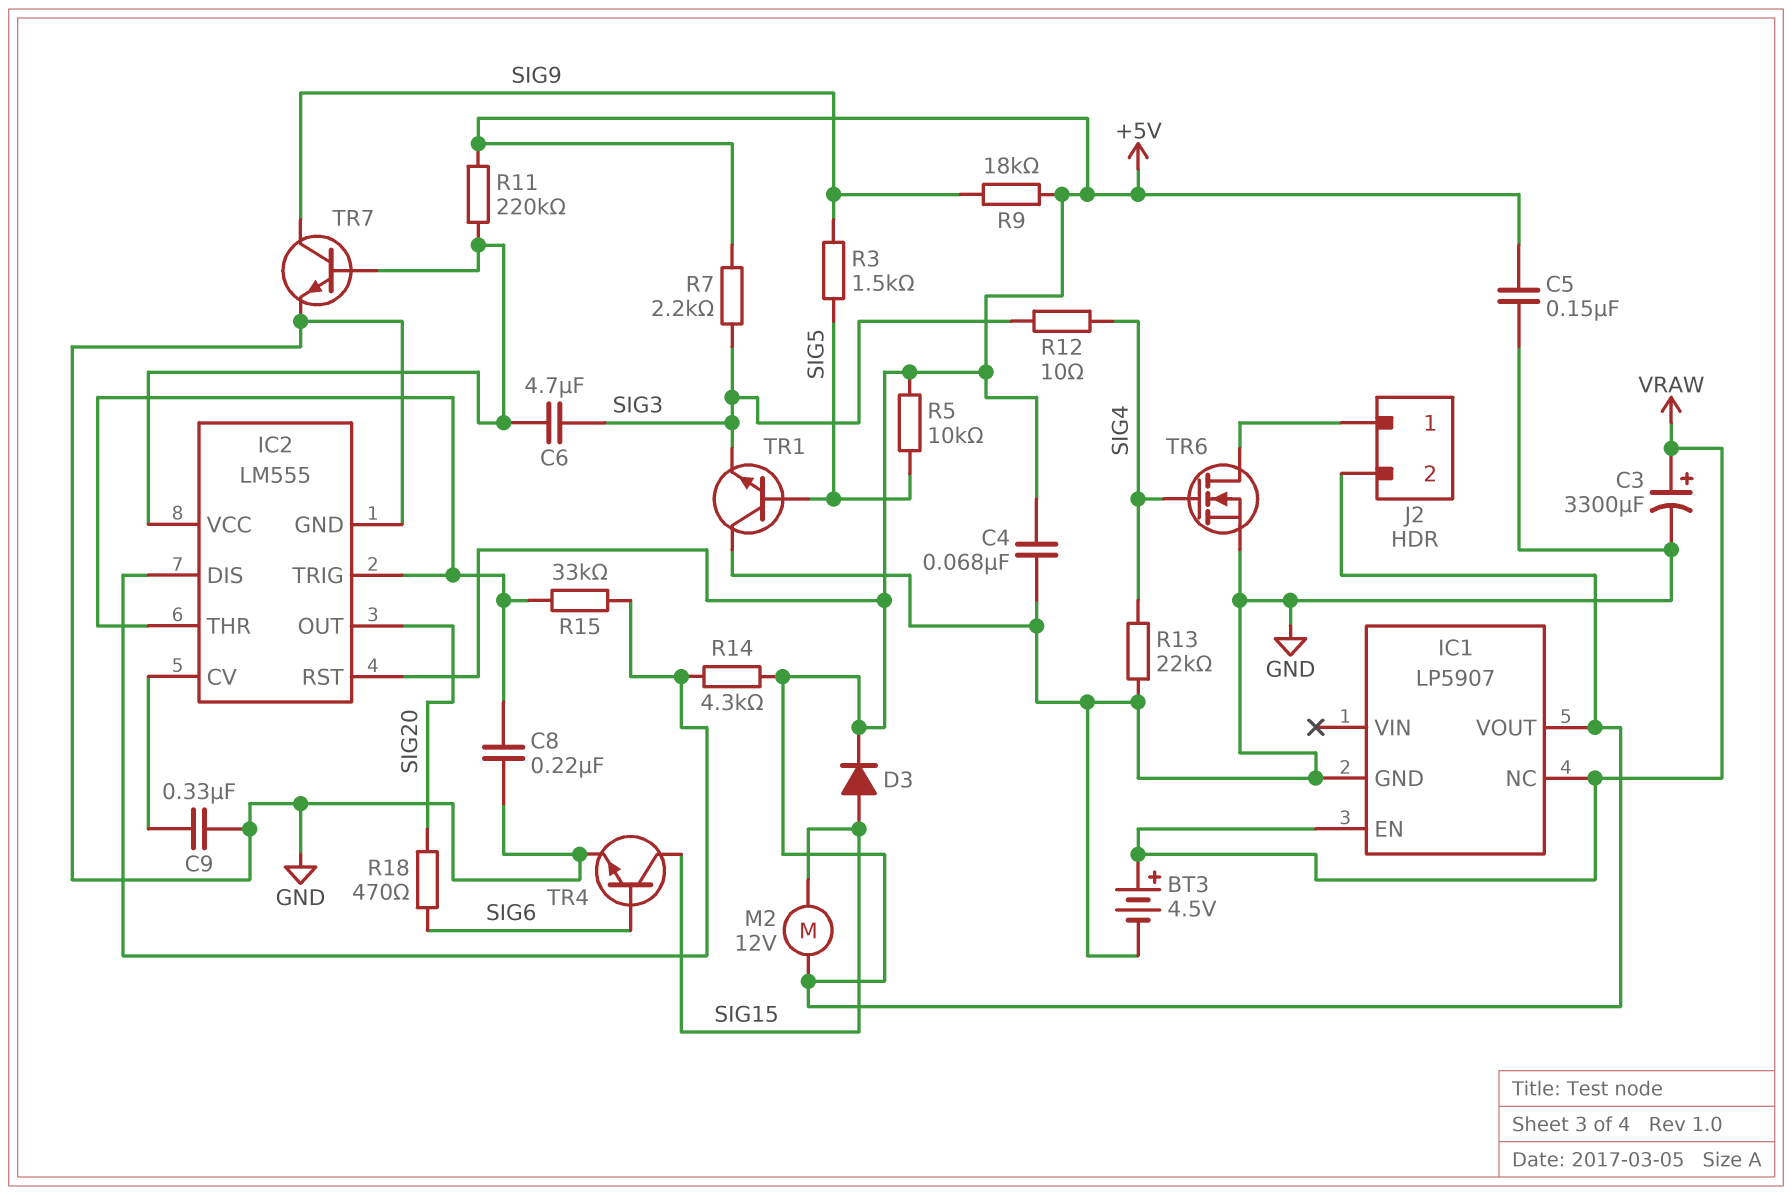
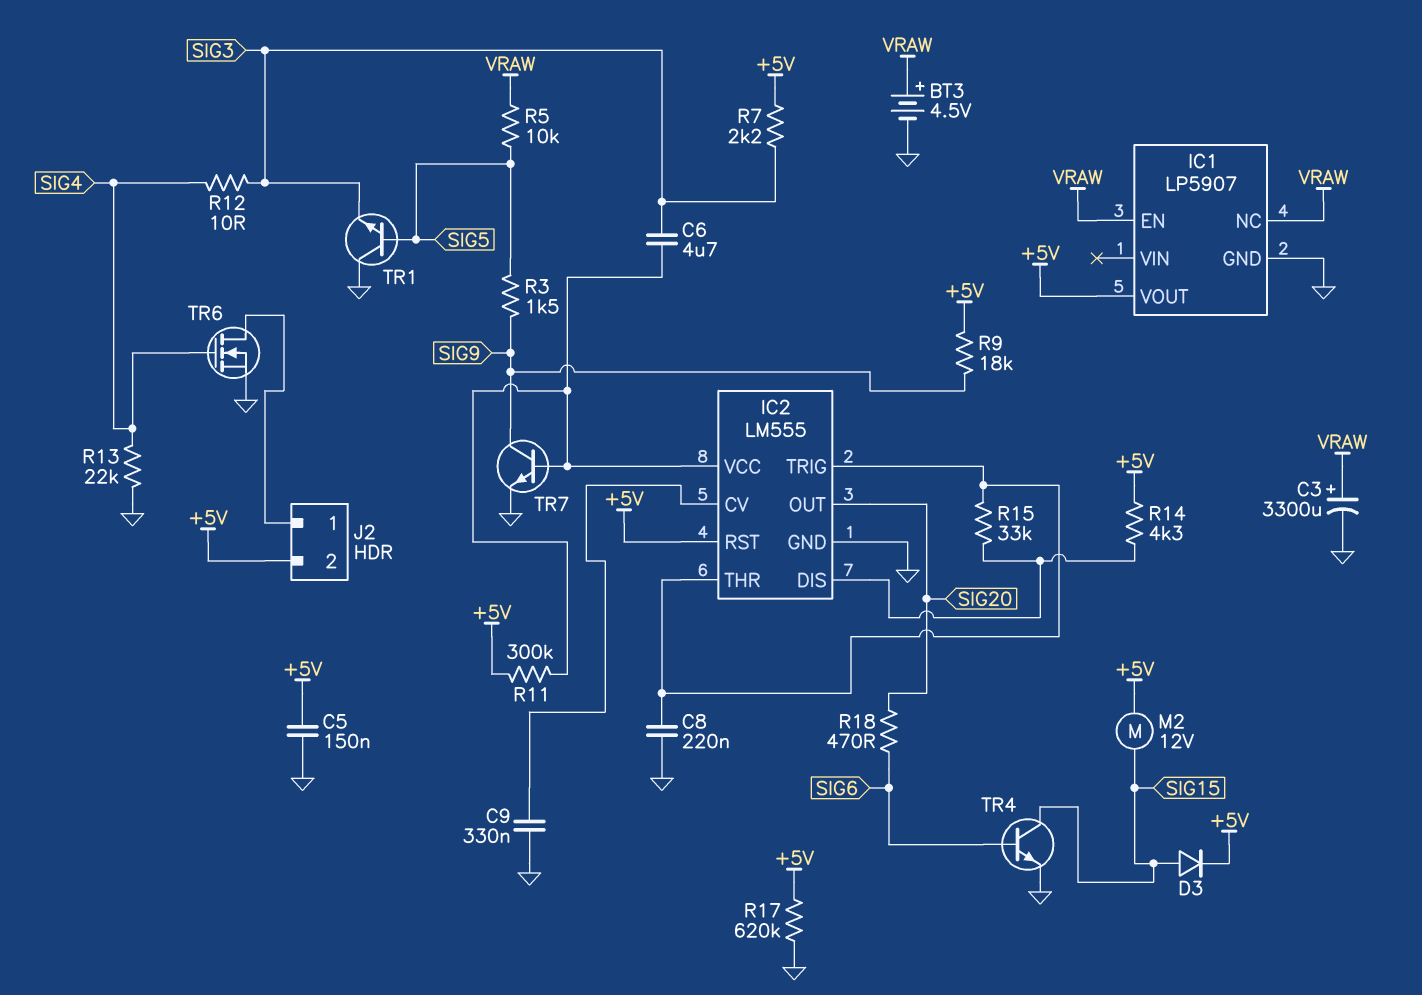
C4: 68nF (+5V, GND) -> none
R5: 10k (+5V, SIG5) -> 10k (SIG5, VRAW)
R11: 220k (+5V, IC2/VCC) -> 300k (+5V, IC2/VCC)
R17: none -> 620k (+5V, GND)

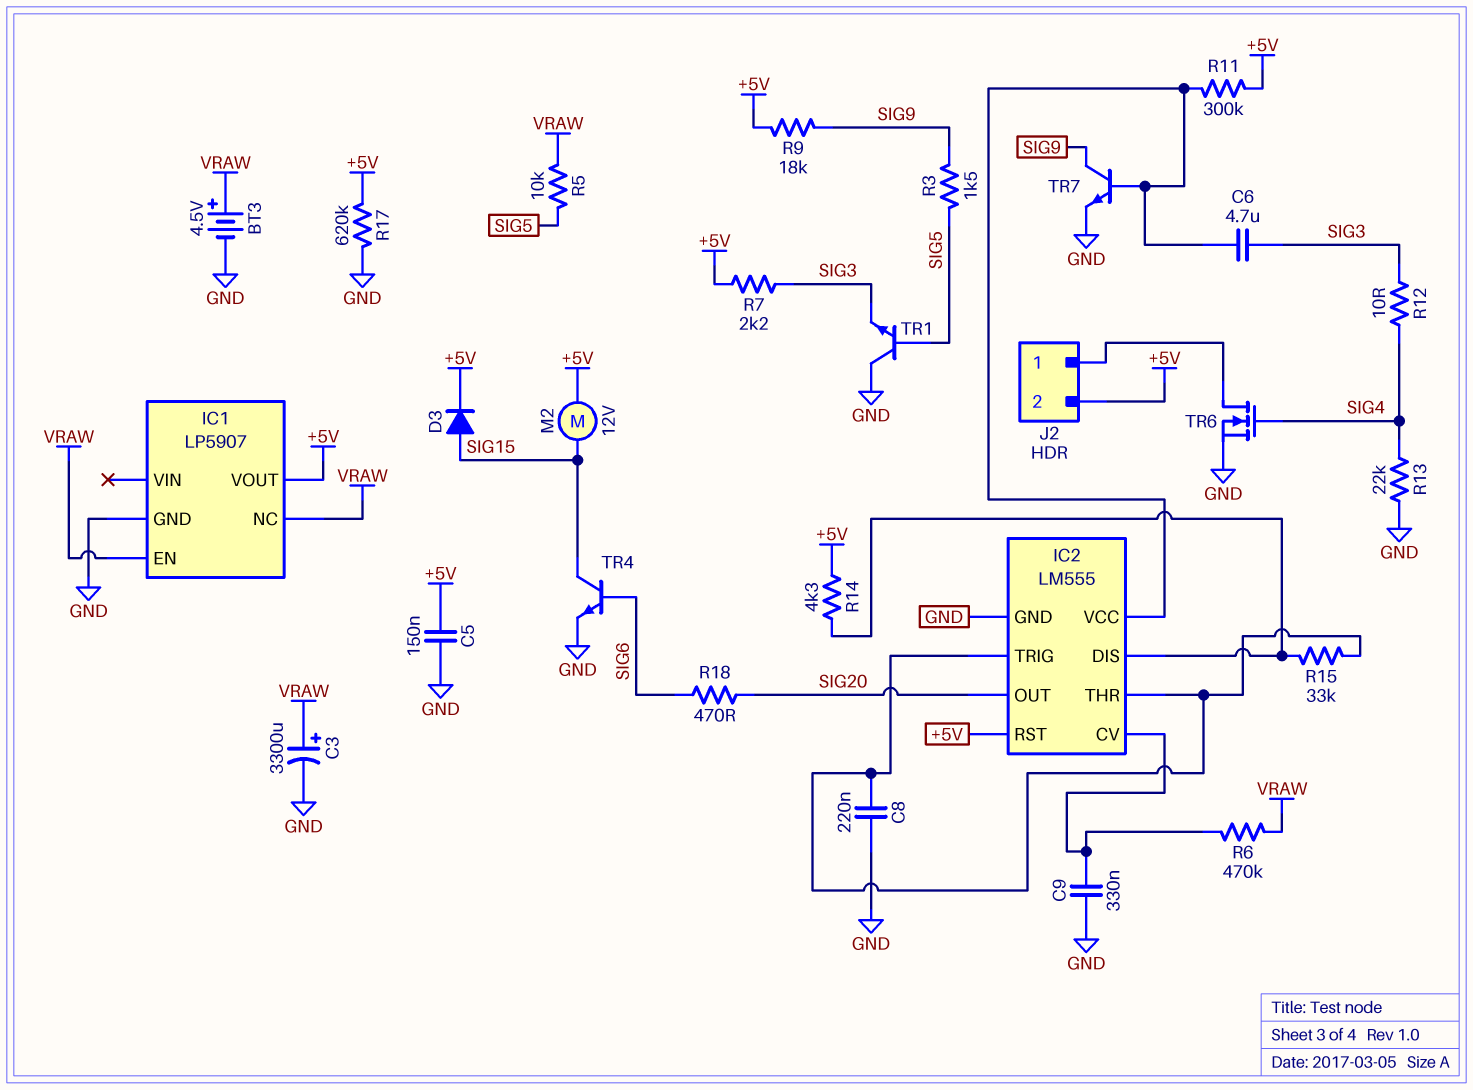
R6: none -> 470k (IC2/CV, VRAW)

